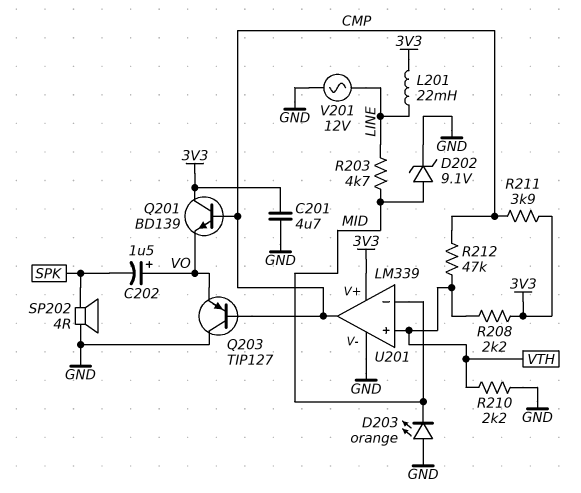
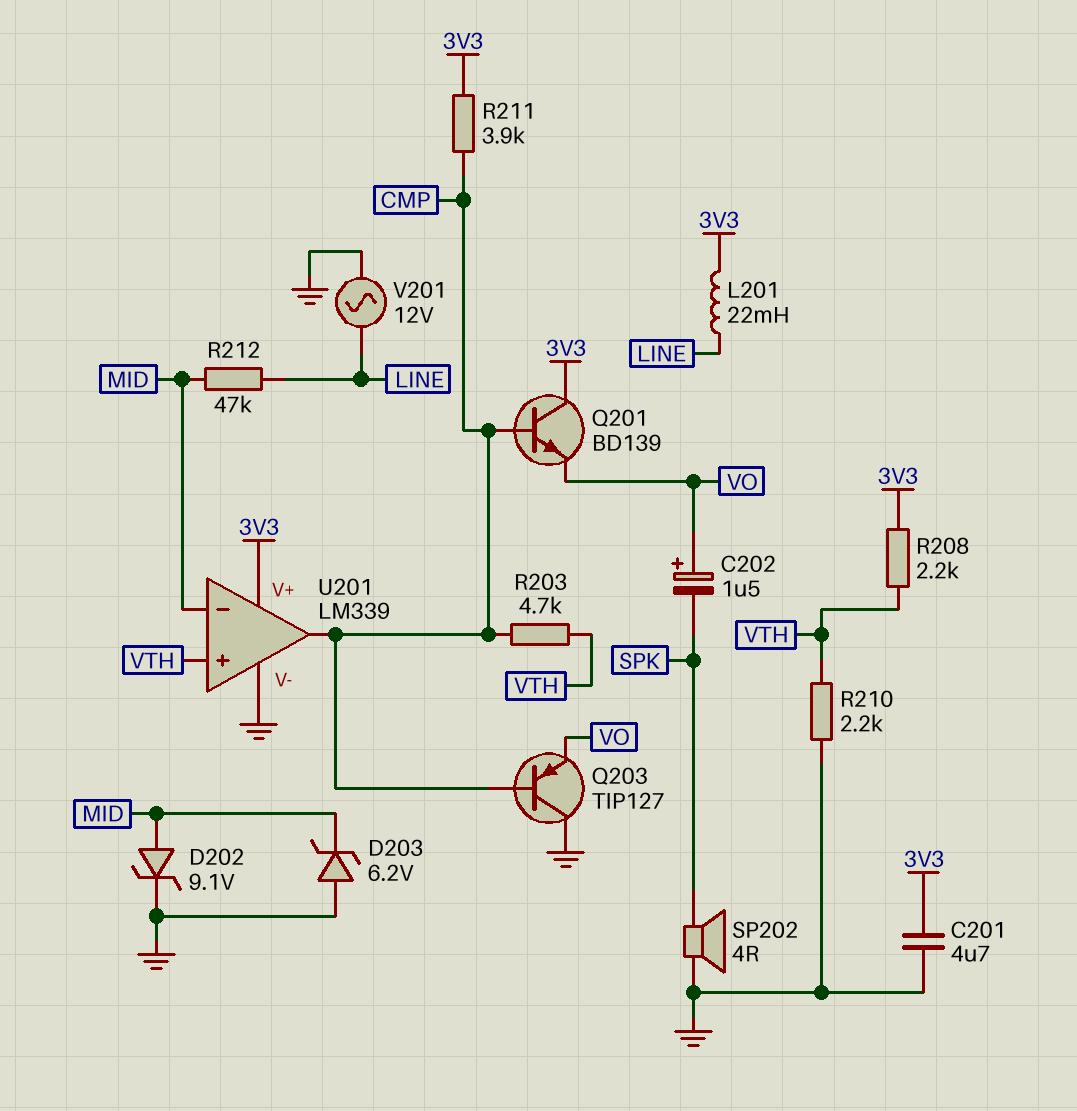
D203: LED orange (A GND, K MID) -> zener 6.2V (A GND, K MID)
R203: 4.7k (LINE, MID) -> 4.7k (CMP, VTH)
R212: 47k (CMP, VTH) -> 47k (LINE, MID)

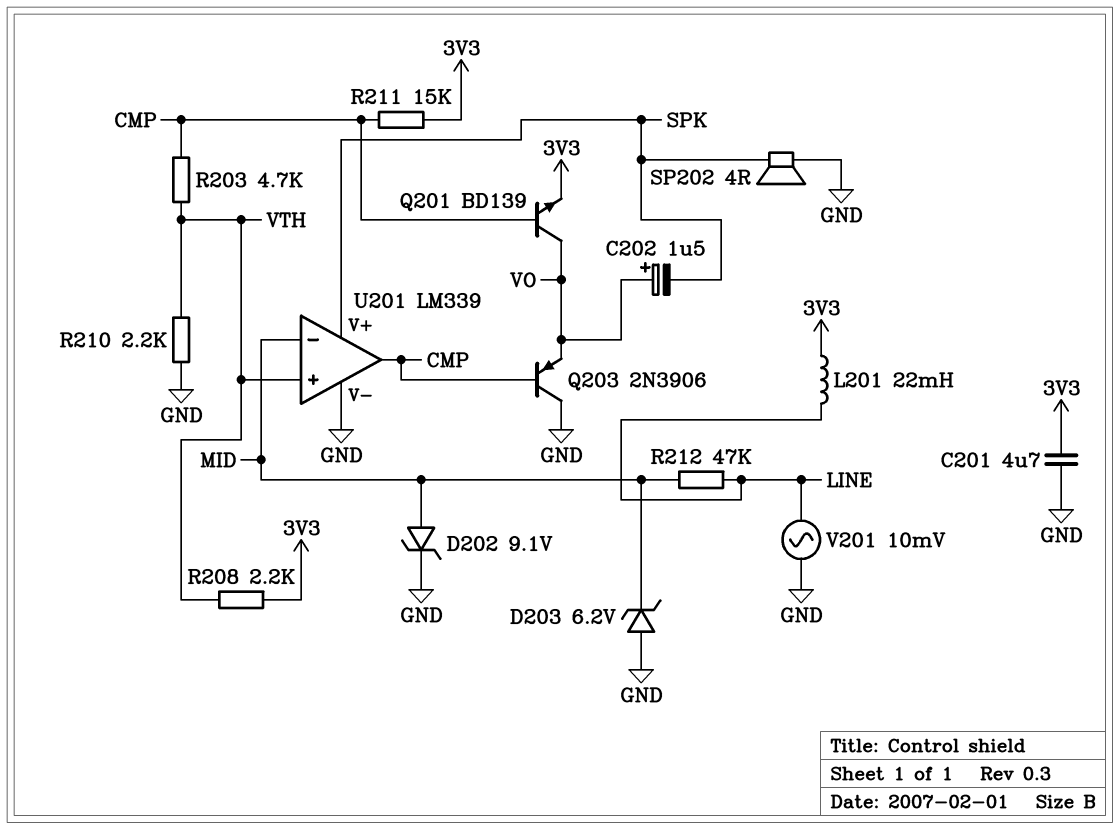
Q201: NPN BD139 (B CMP, C 3V3, E VO) -> NPN BD139 (B CMP, C VO, E 3V3)
Q203: PNP TIP127 (B CMP, C GND, E VO) -> PNP 2N3906 (B CMP, C GND, E VO)
R211: 3.9k (3V3, CMP) -> 15k (3V3, CMP)
U201 pin V+: 3V3 -> SPK
V201: AC 12V (GND, LINE) -> AC 10mV (GND, LINE)

